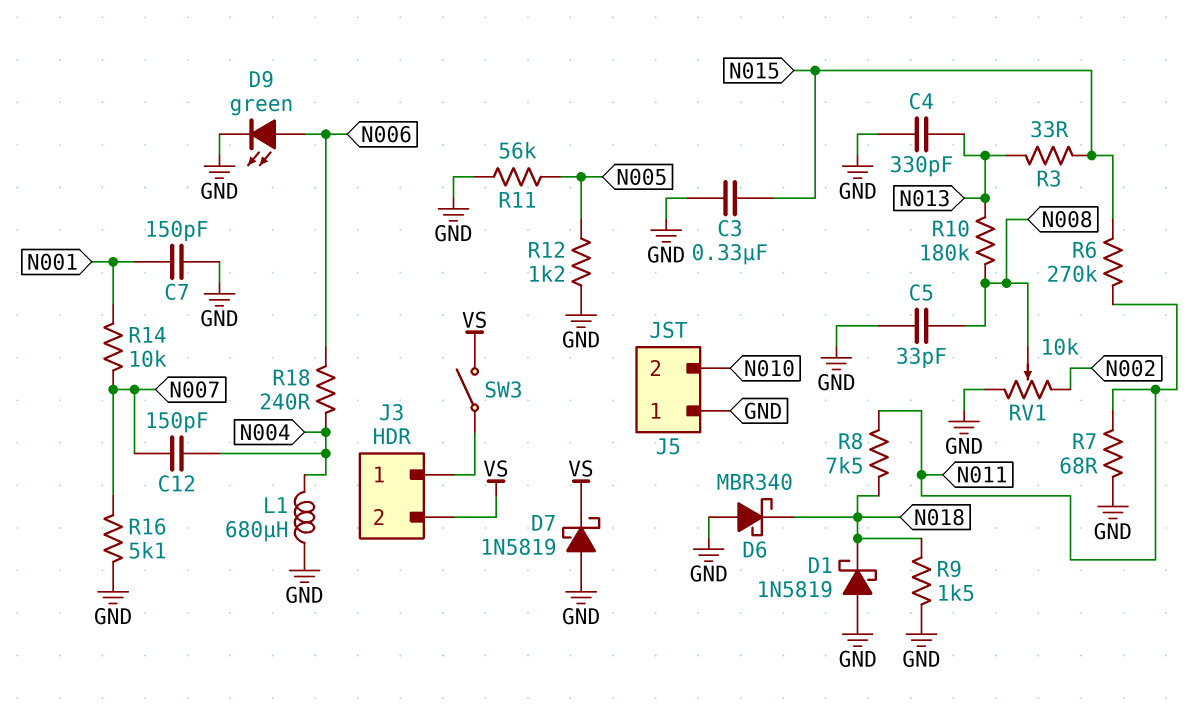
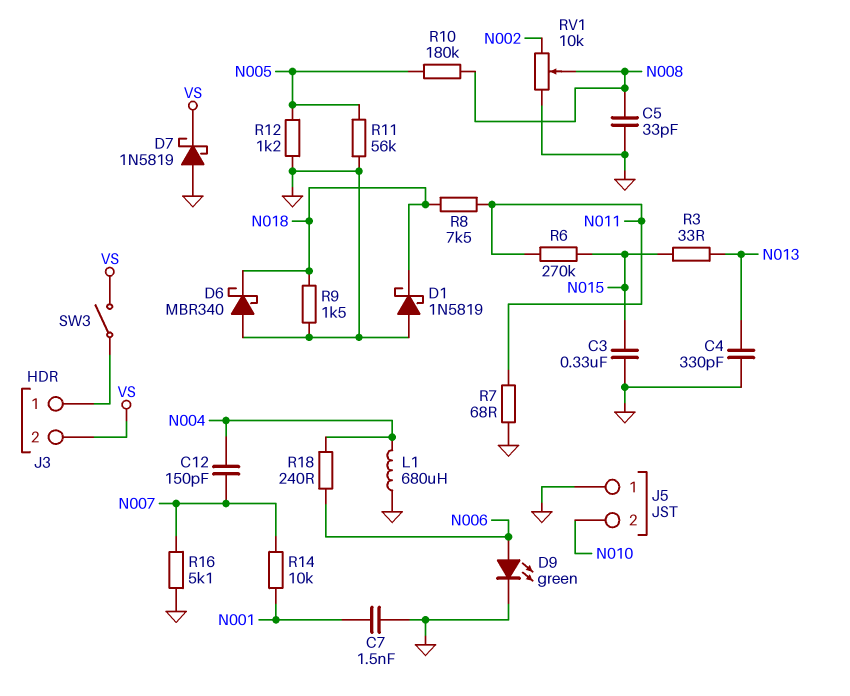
C7: 150pF (GND, N001) -> 1.5nF (GND, N001)
R10: 180k (N008, N013) -> 180k (N005, N008)

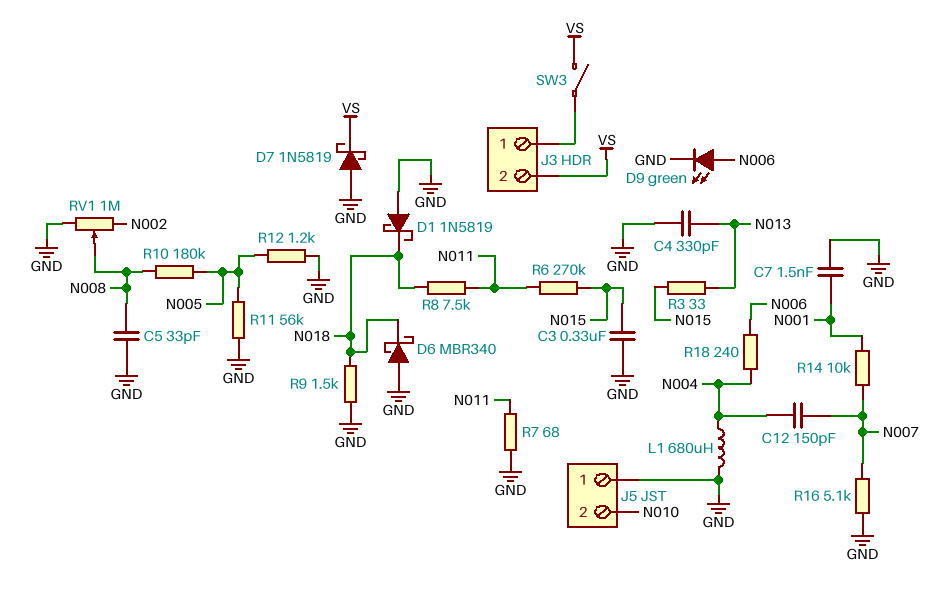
RV1: 10k (GND, N002, wiper N008) -> 1M (GND, N002, wiper N008)

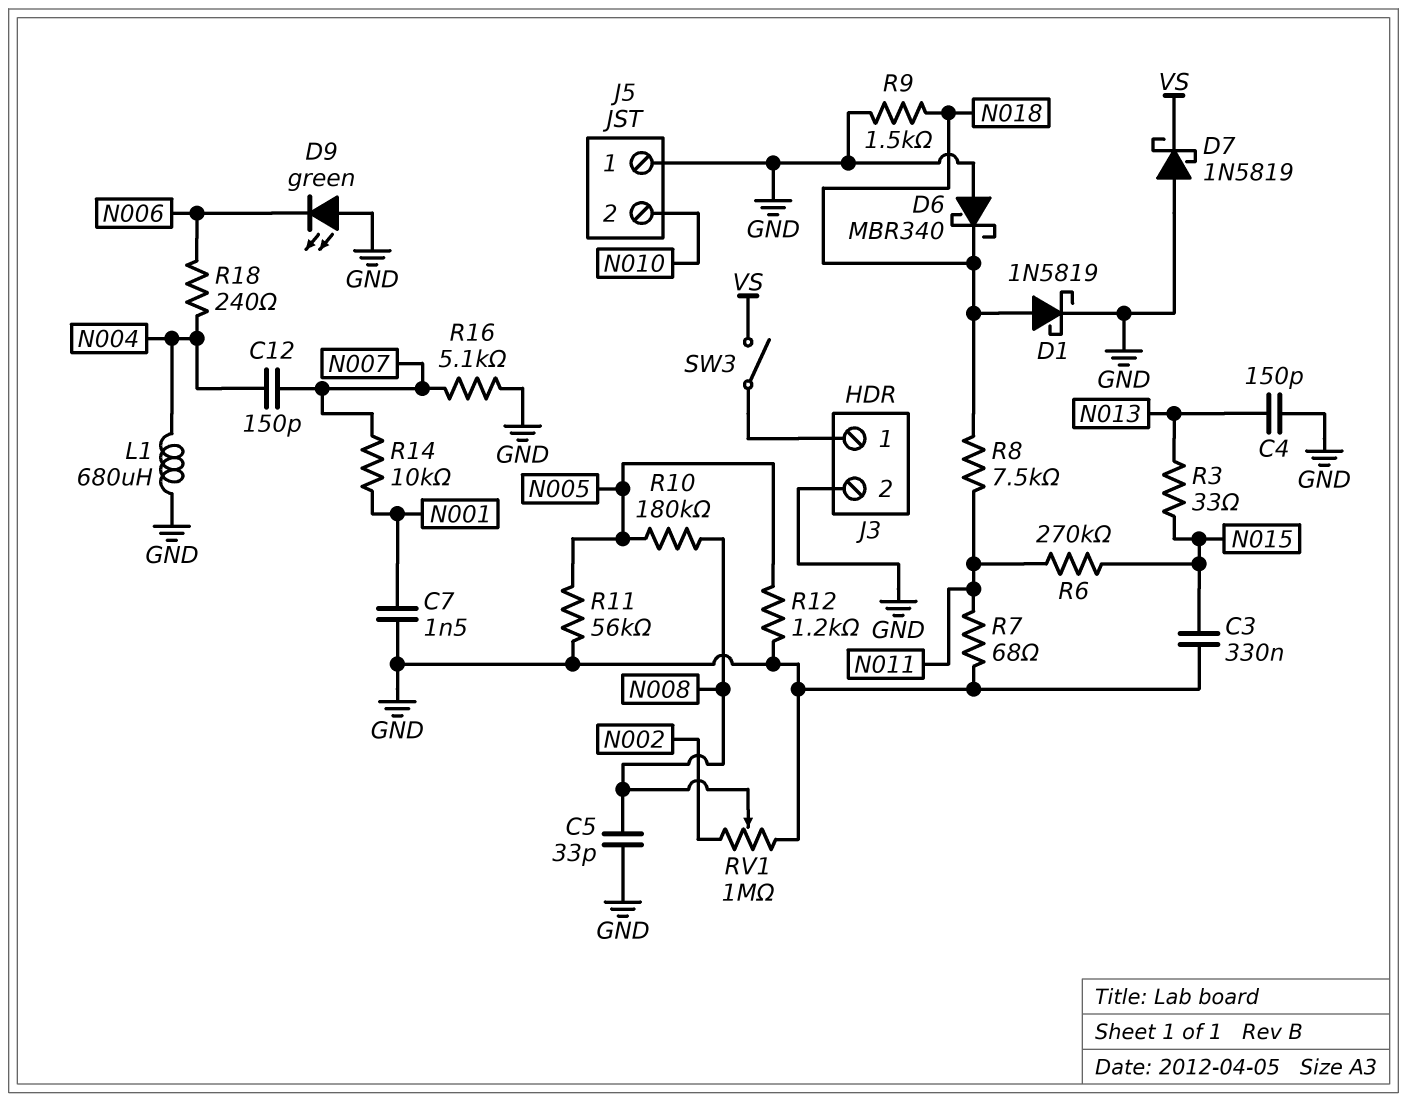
C4: 330pF (GND, N013) -> 150pF (GND, N013)
D1: schottky 1N5819 (A GND, K N018) -> schottky 1N5819 (A N018, K GND)
D9: LED green (A N006, K GND) -> LED green (A GND, K N006)
J3 pin 2: VS -> GND

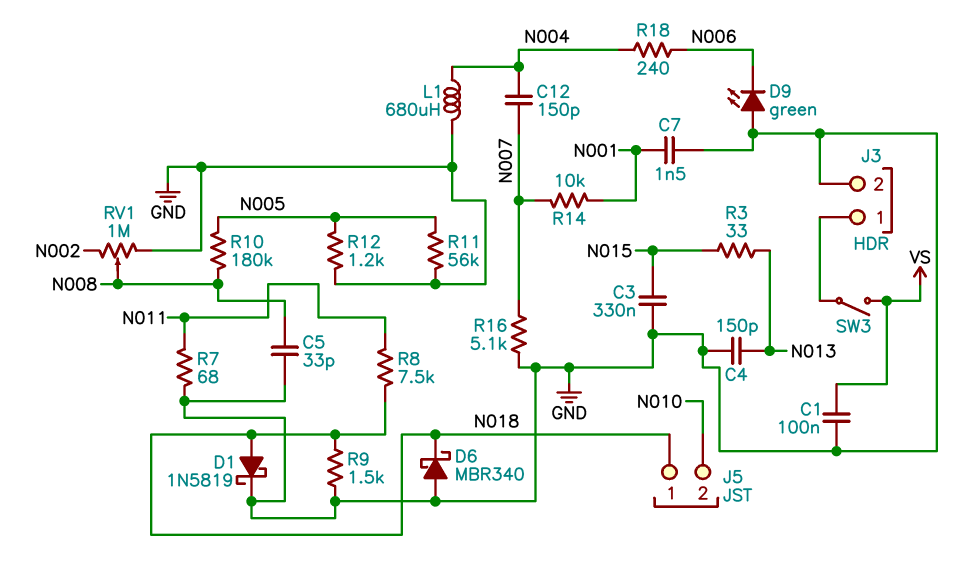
C1: none -> 100nF (GND, VS)
D7: schottky 1N5819 (A GND, K VS) -> none
J5 pin 1: GND -> N018
R6: 270k (N011, N015) -> none

